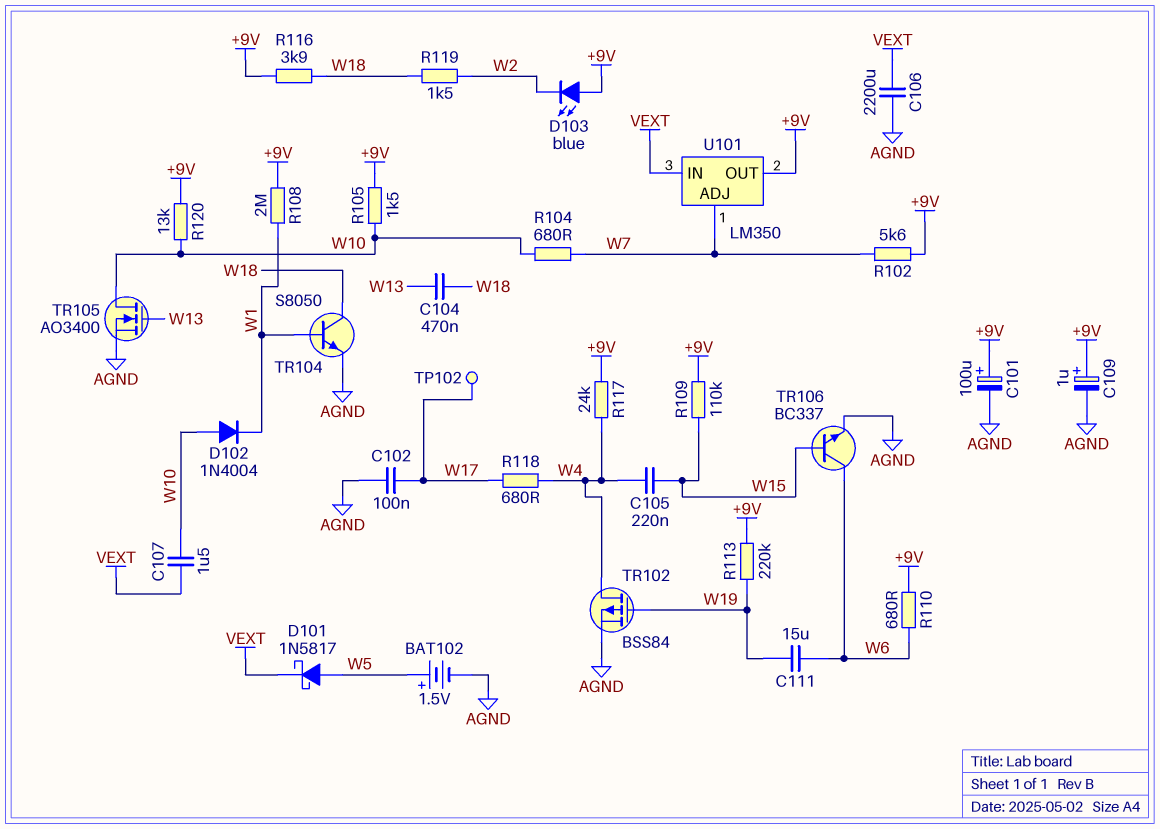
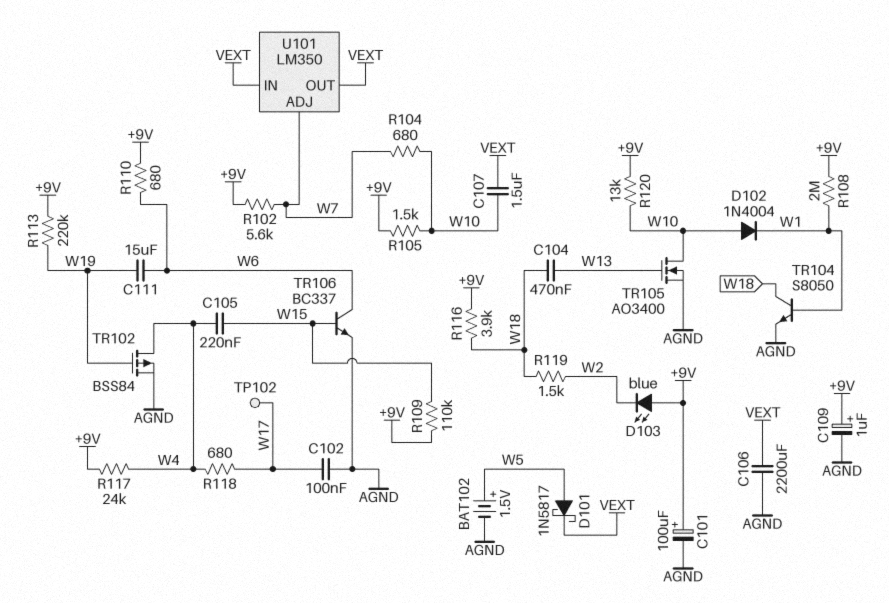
U101 pin OUT: +9V -> VEXT

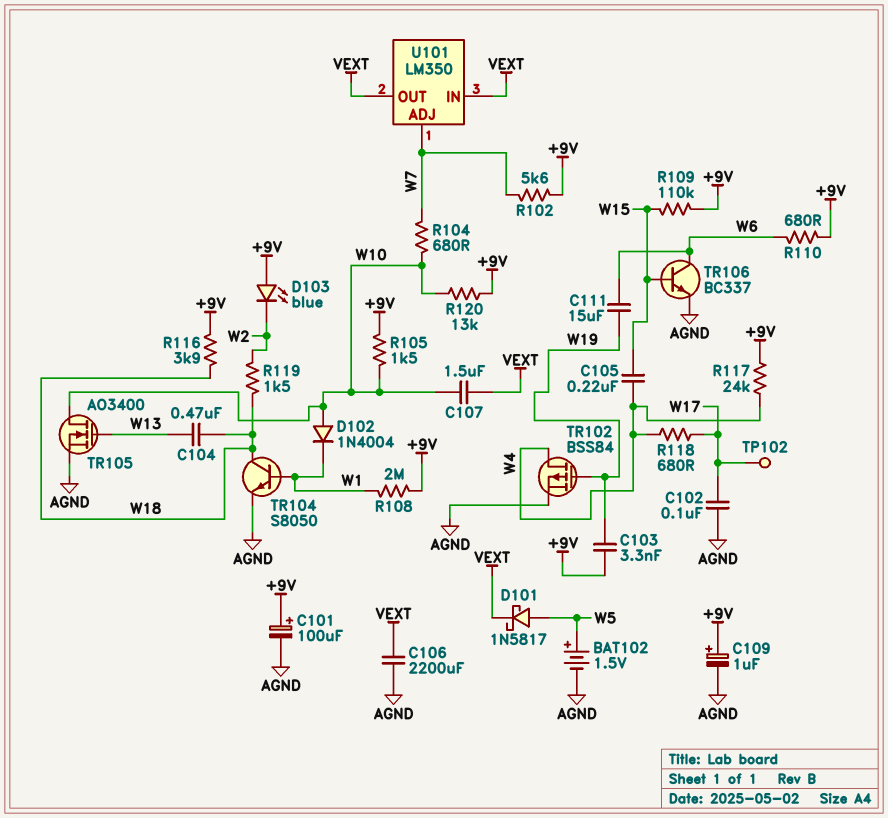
C103: none -> 3.3nF (+9V, W19)
R113: 220k (+9V, W19) -> none

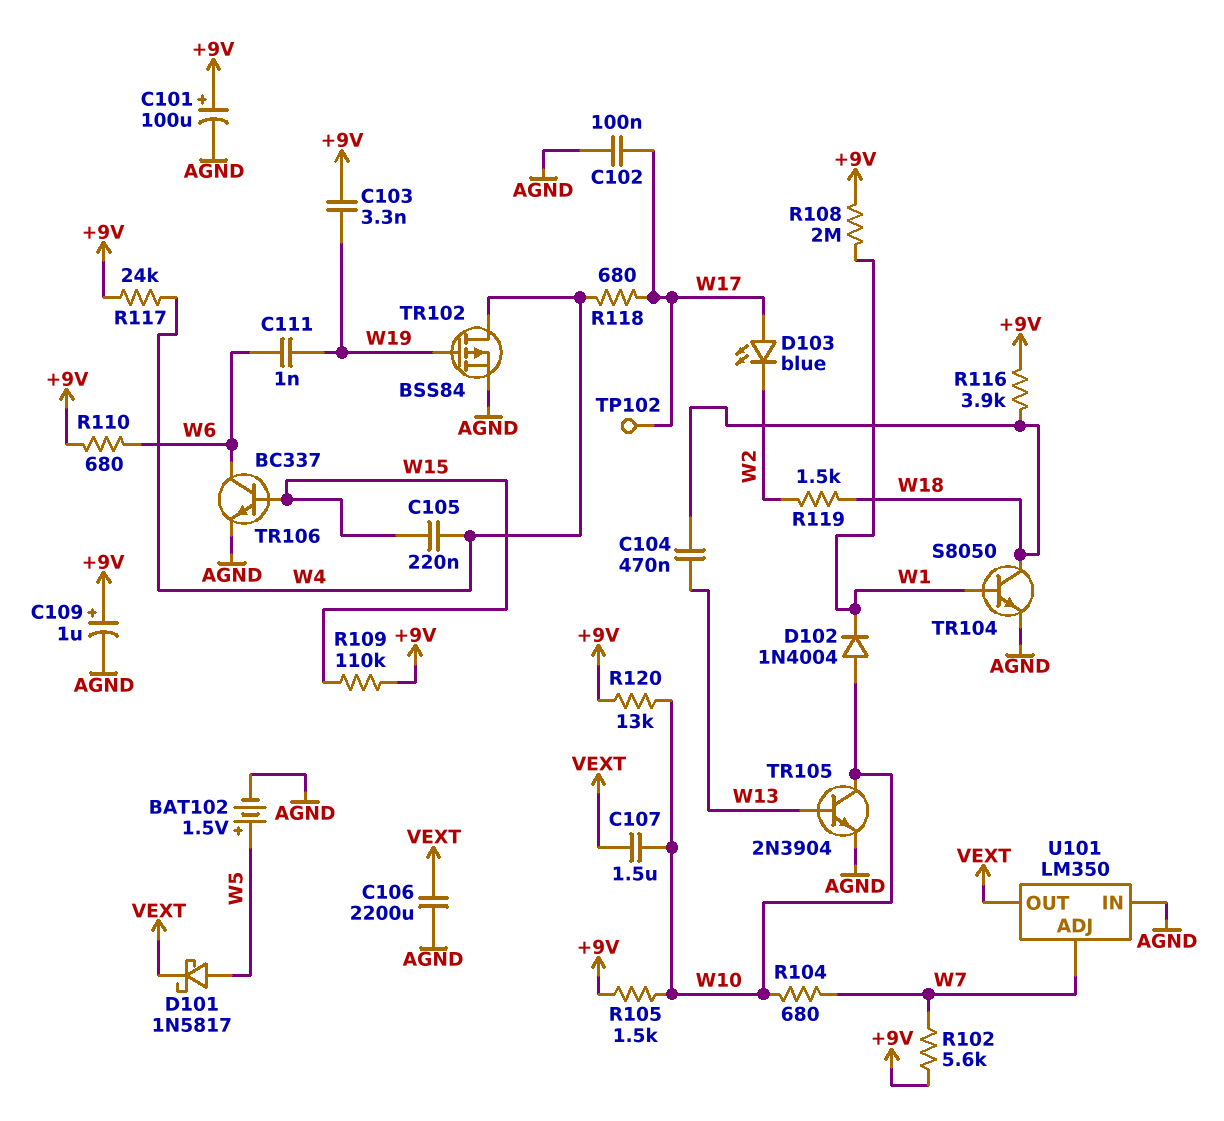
C111: 15uF (W6, W19) -> 1nF (W6, W19)
D103: LED blue (A +9V, K W2) -> LED blue (A W17, K W2)
TR105: NMOS AO3400 (G W13, D W10, S AGND) -> NPN 2N3904 (B W13, C W10, E AGND)
U101 pin IN: VEXT -> AGND

